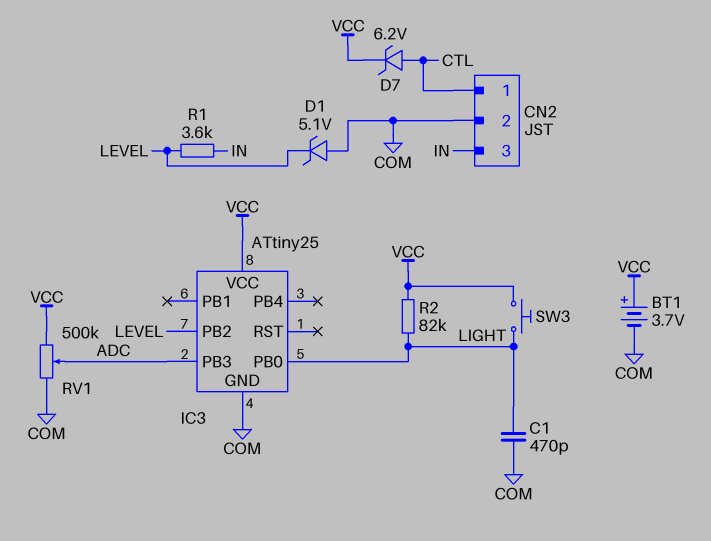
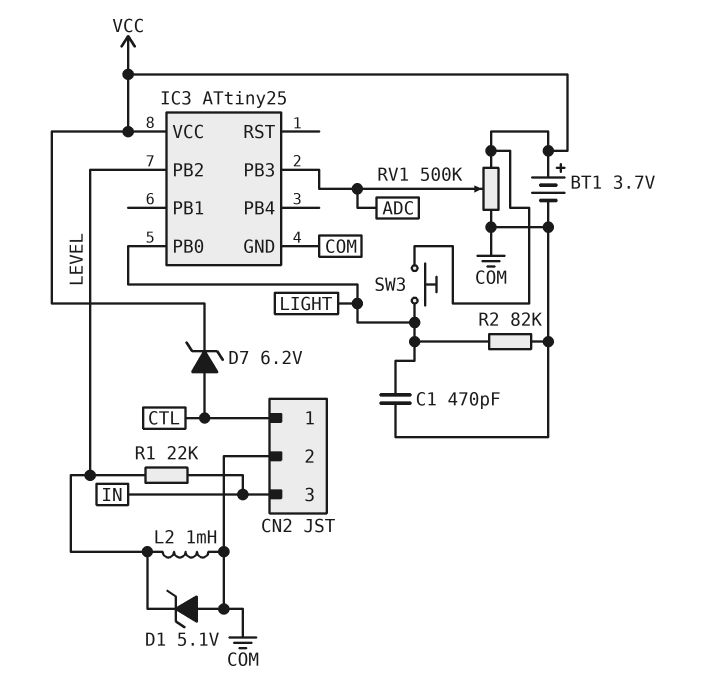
L2: none -> 1mH (COM, LEVEL)
R1: 3.6k (IN, LEVEL) -> 22k (IN, LEVEL)
R2: 82k (LIGHT, VCC) -> 82k (COM, LIGHT)

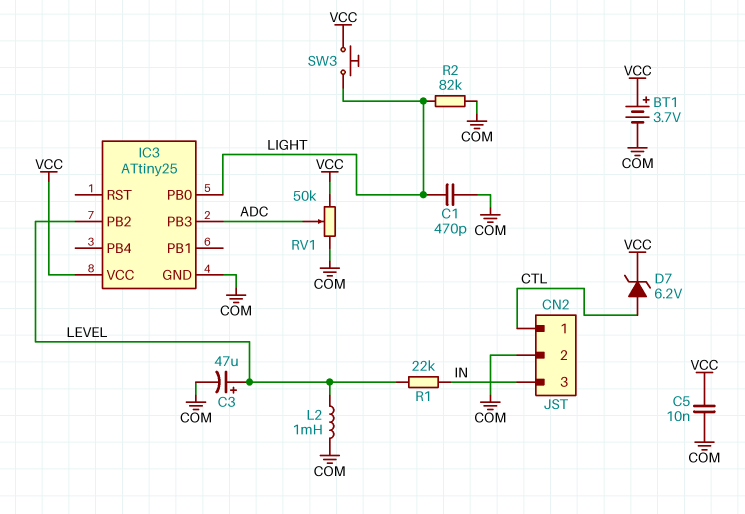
C3: none -> 47uF (plus LEVEL, minus COM)
C5: none -> 10nF (COM, VCC)
D1: zener 5.1V (A COM, K LEVEL) -> none
RV1: 500k (COM, VCC, wiper ADC) -> 50k (COM, VCC, wiper ADC)

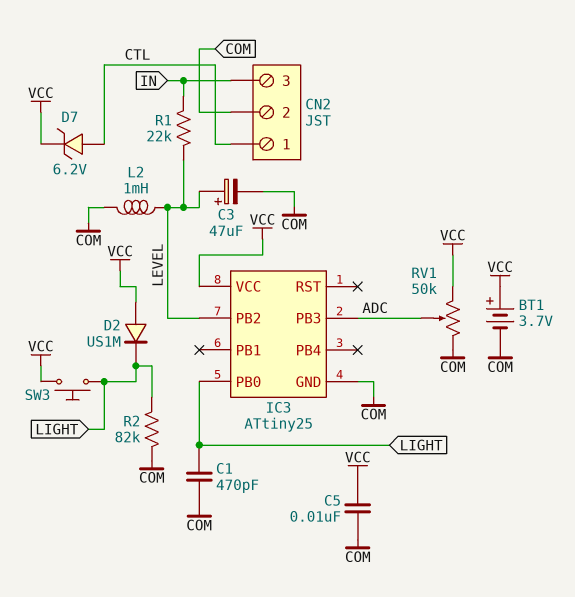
D2: none -> diode US1M (A VCC, K LIGHT)

